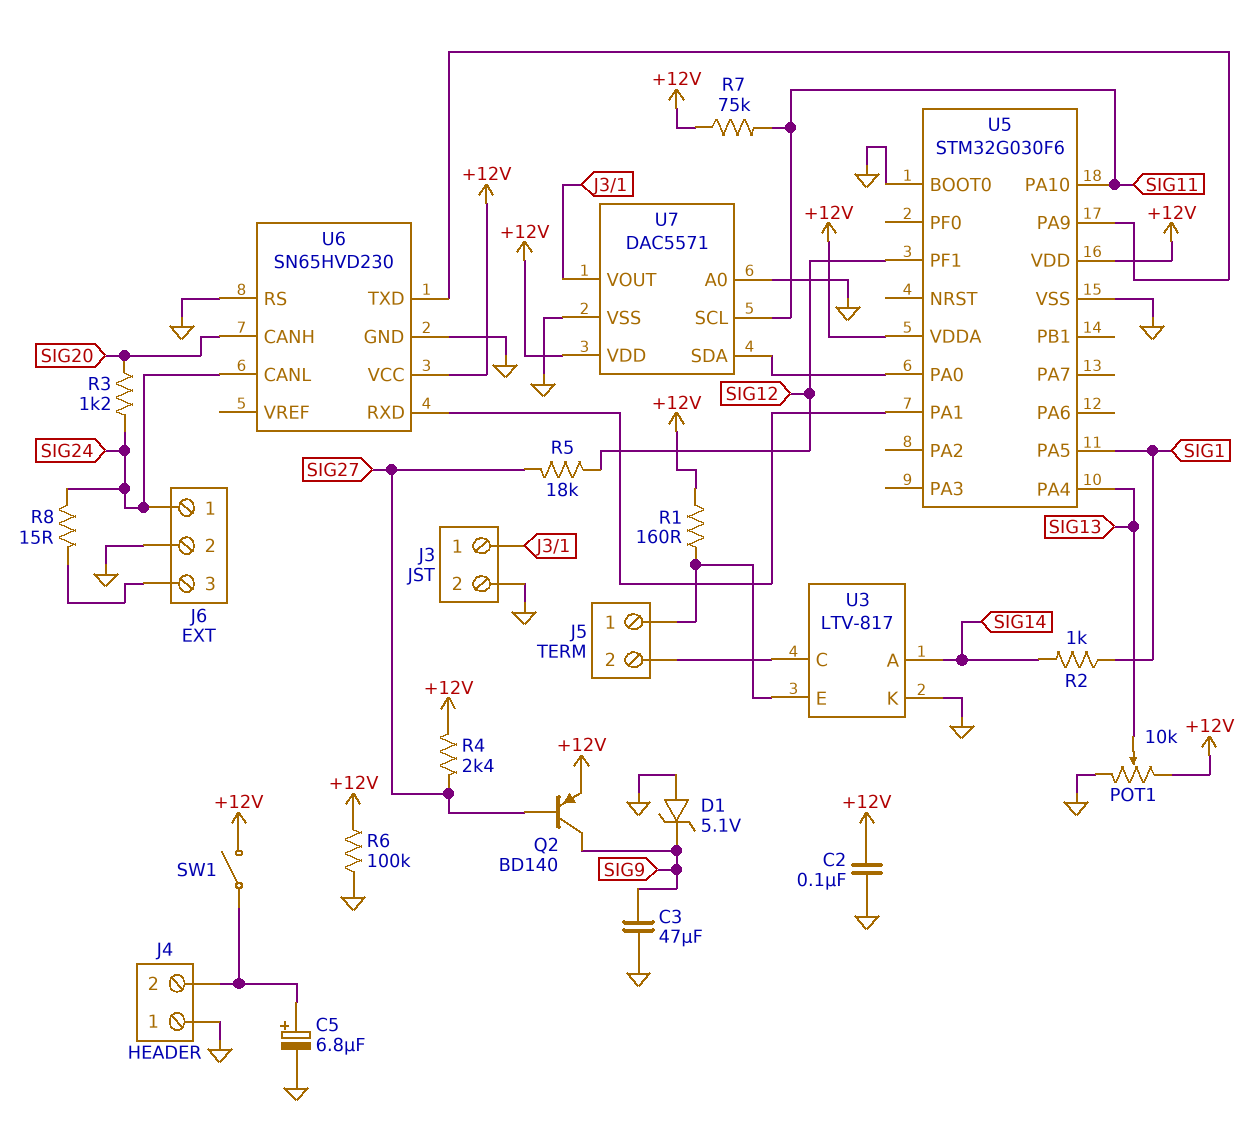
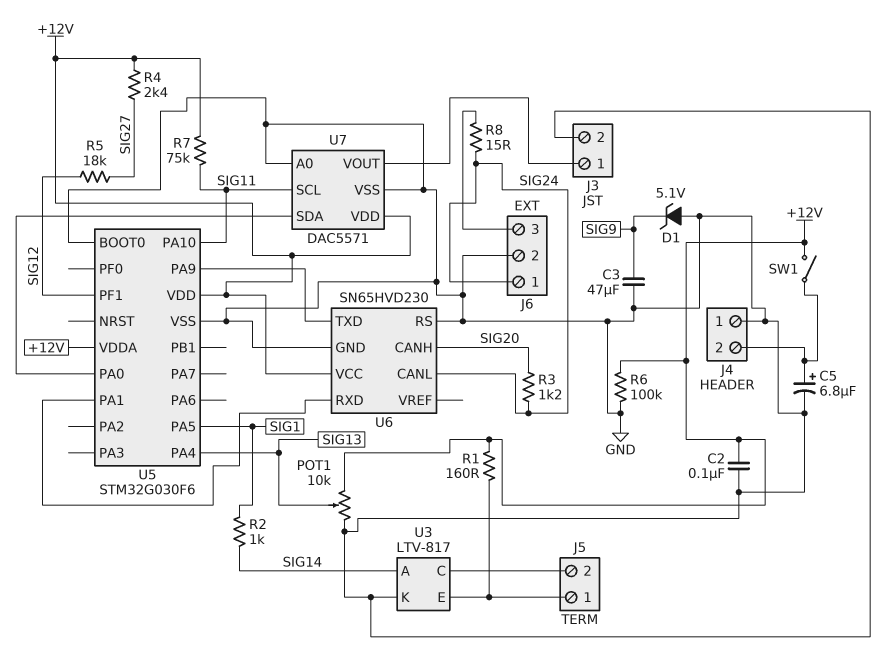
Q2: PNP BD140 (B SIG27, C SIG9, E +12V) -> none

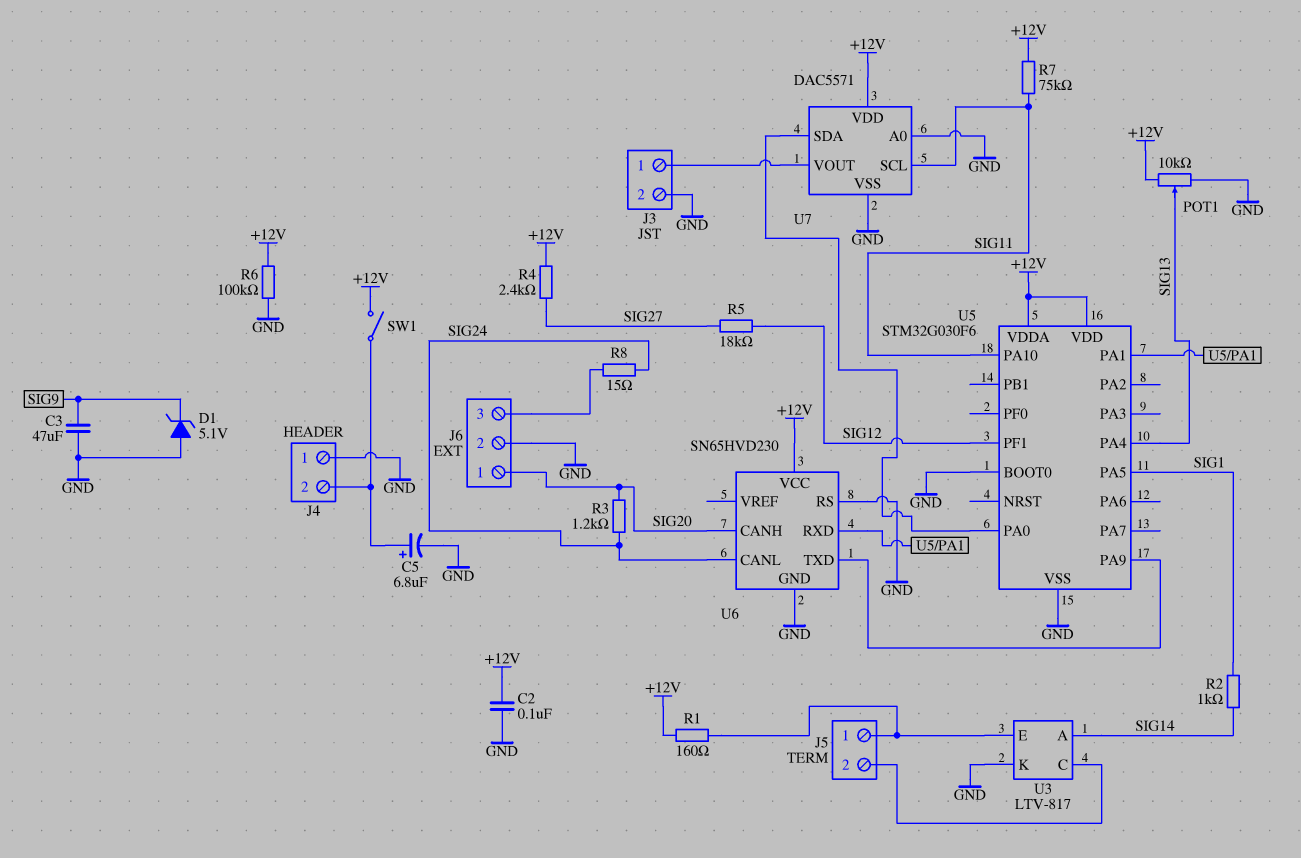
J6 pin 1: SIG24 -> SIG20

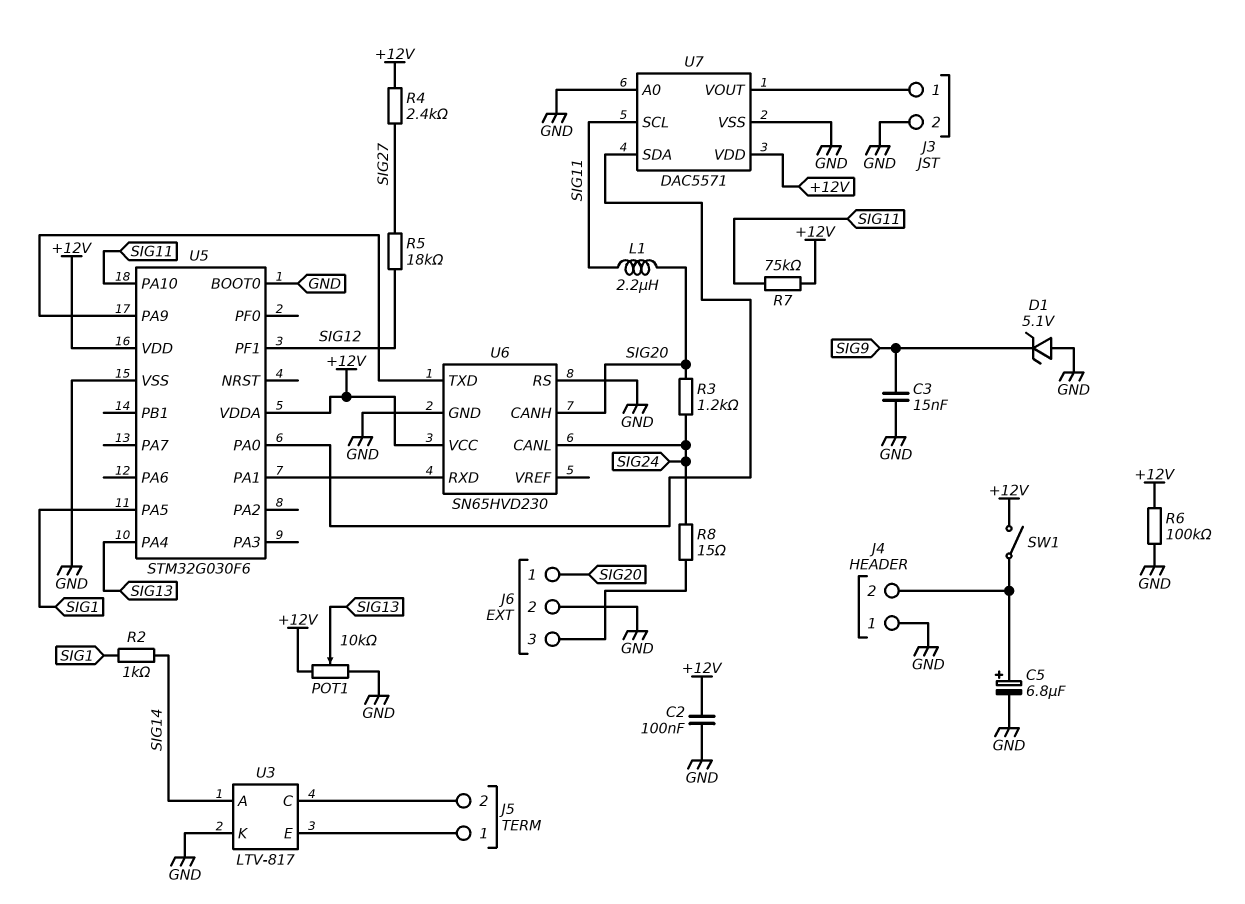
C3: 47uF (GND, SIG9) -> 15nF (GND, SIG9)
L1: none -> 2.2uH (SIG11, SIG20)
R1: 160 (+12V, J5/1) -> none

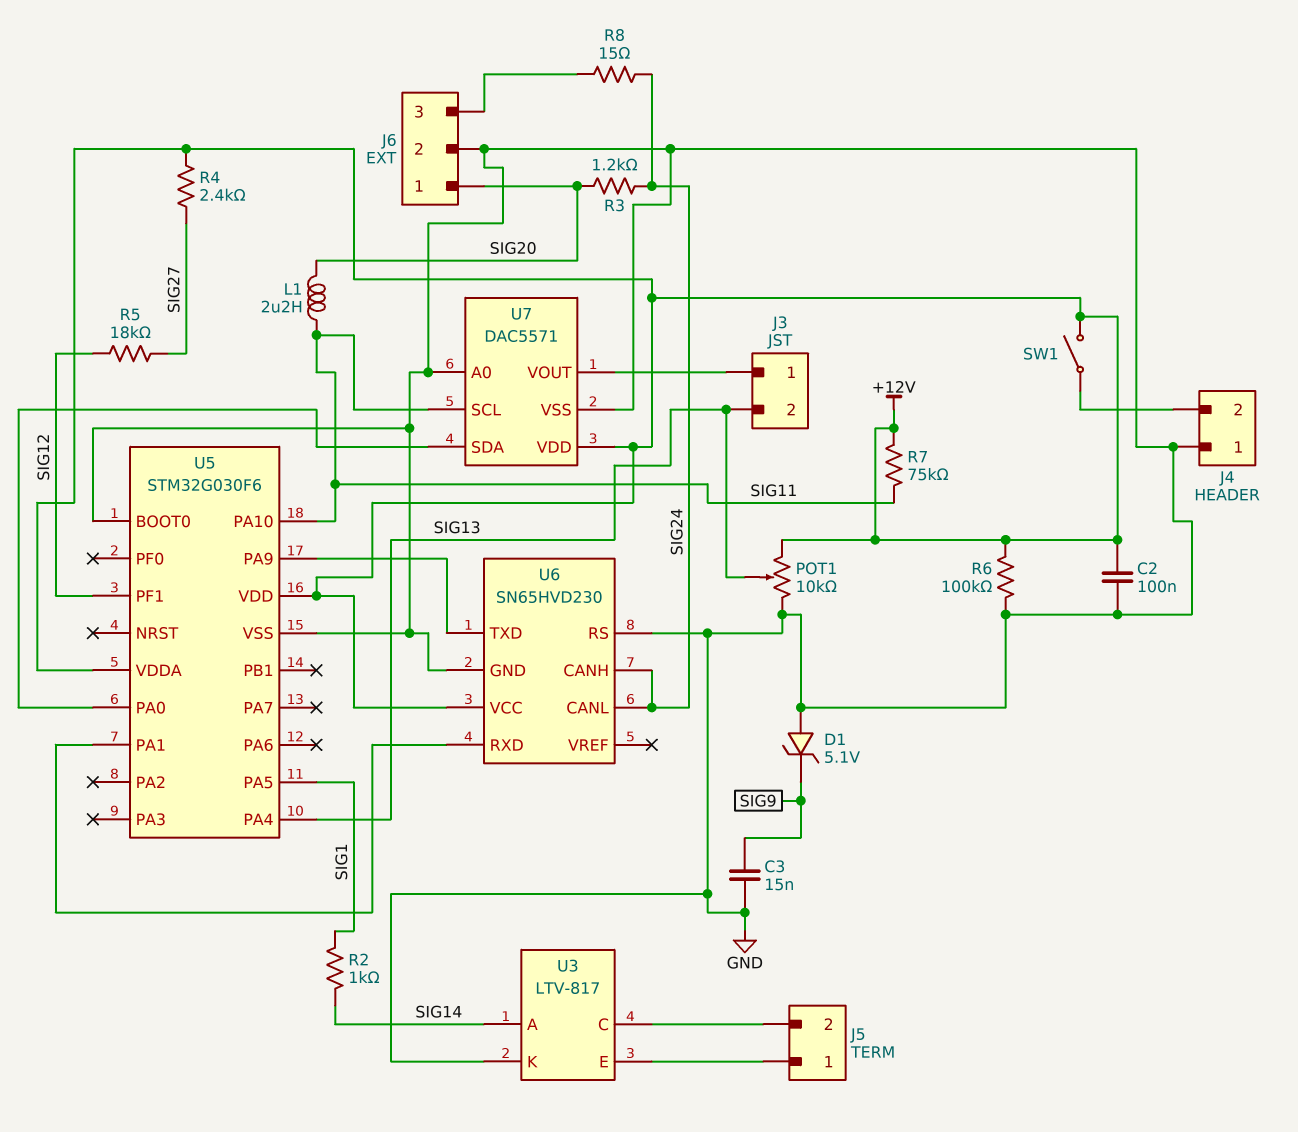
C5: 6.8uF (plus J4/2, minus GND) -> none
J3 pin 2: GND -> SIG13
U6 pin CANH: SIG20 -> SIG24

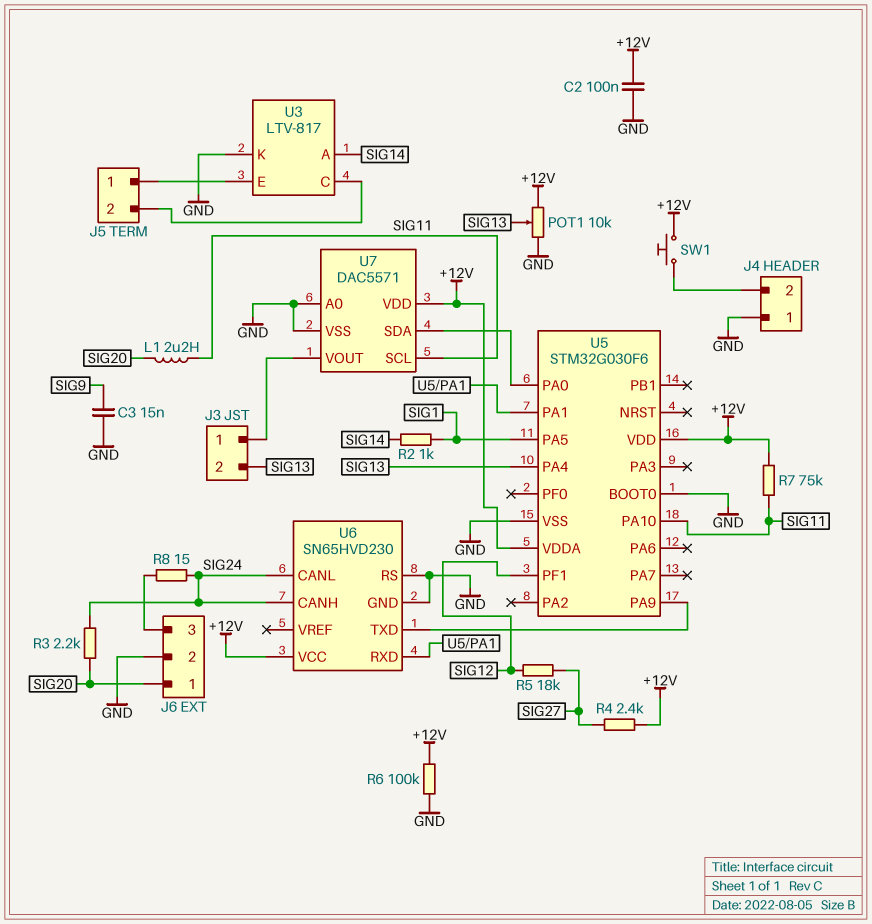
D1: zener 5.1V (A GND, K SIG9) -> none
R3: 1.2k (SIG20, SIG24) -> 2.2k (SIG20, SIG24)
SW1: switch (+12V, J4/2) -> button (+12V, J4/2)

